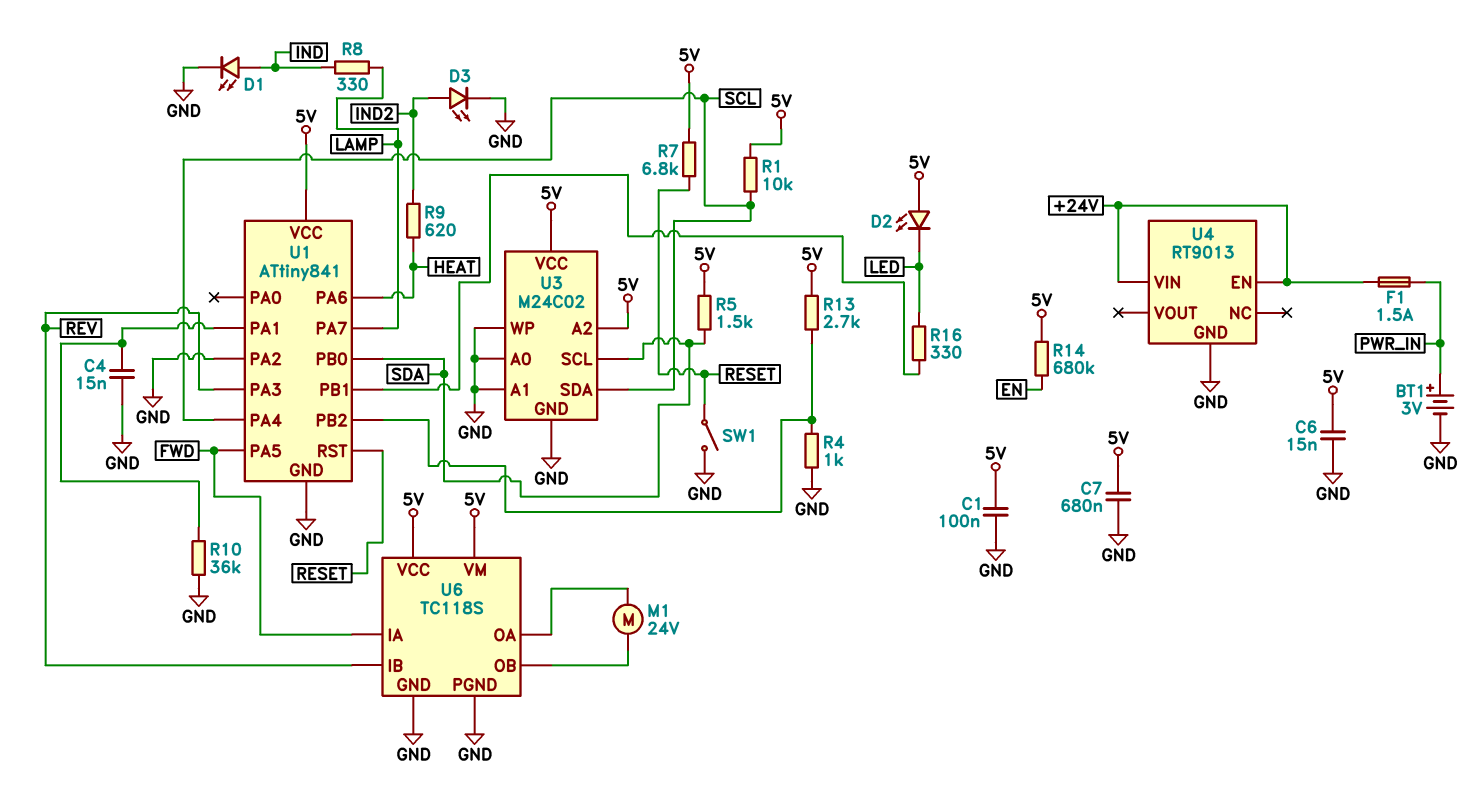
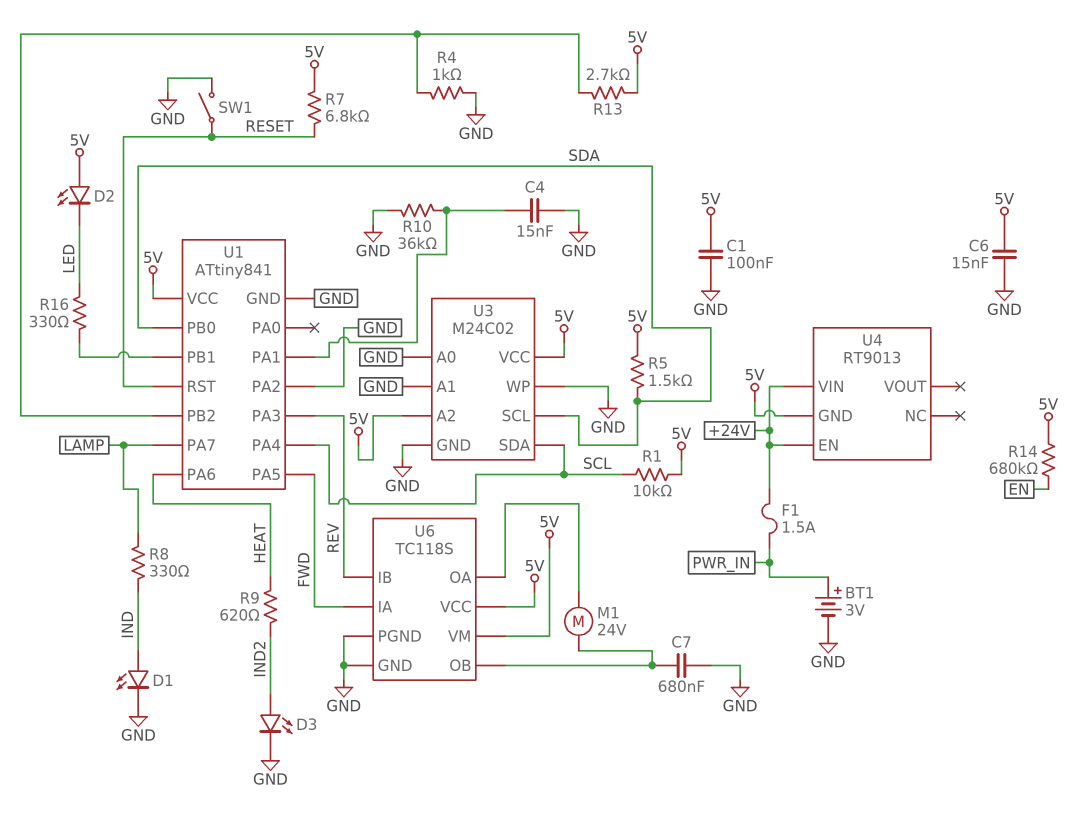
C7: 680nF (5V, GND) -> 680nF (GND, U6/OB)
U4 pin GND: GND -> 5V

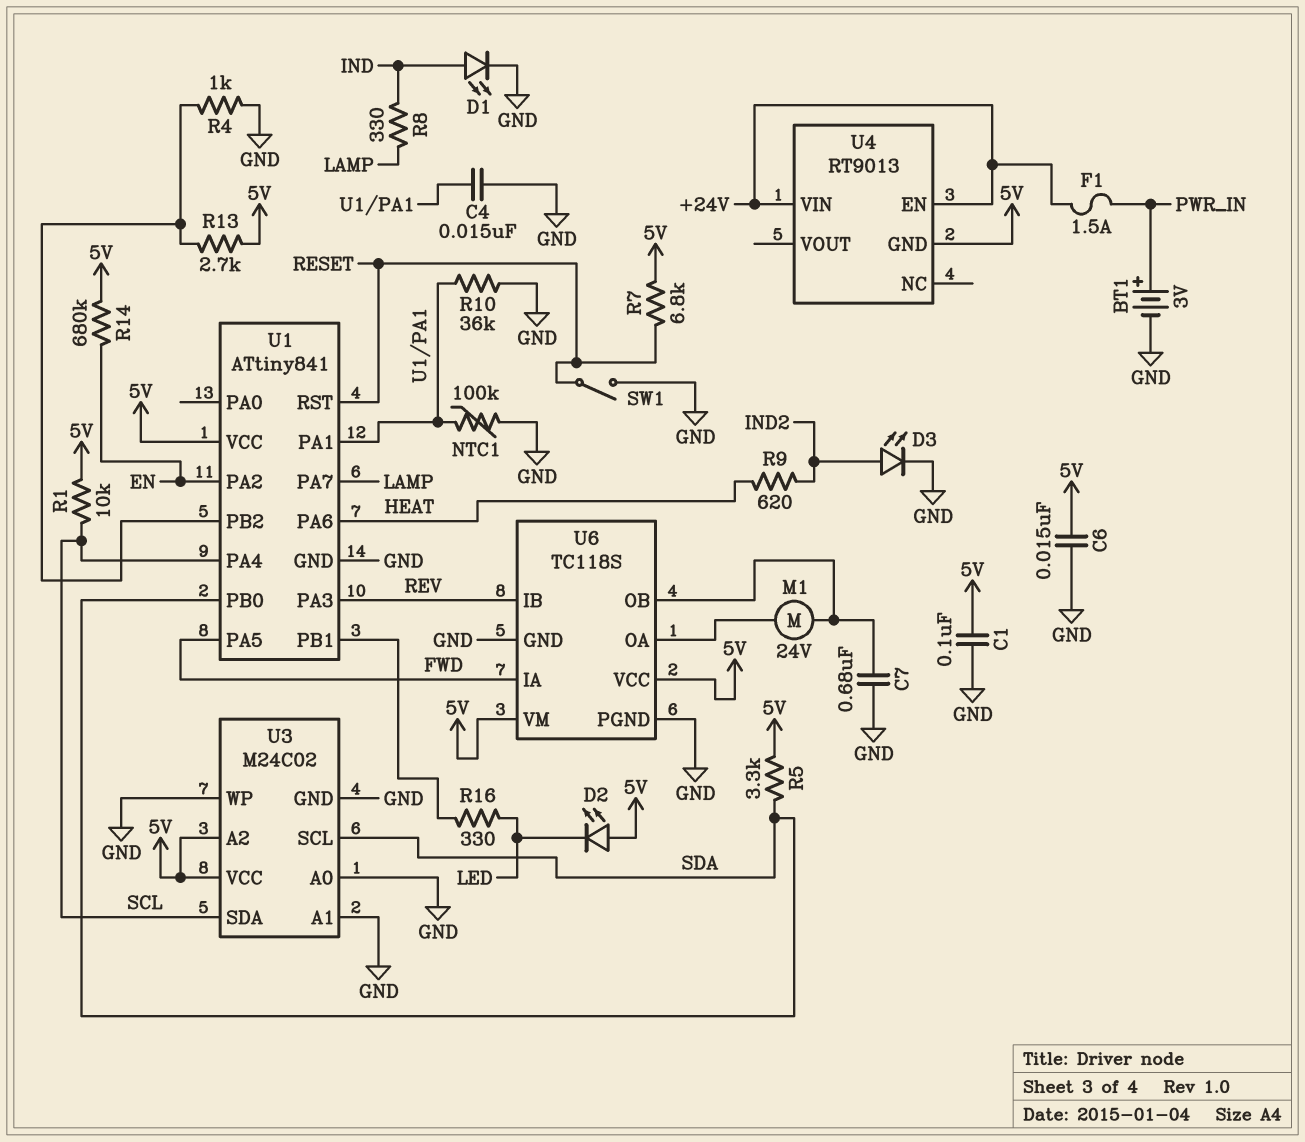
NTC1: none -> 100k (GND, U1/PA1)
R5: 1.5k (5V, SDA) -> 3.3k (5V, SDA)
U1 pin PA2: GND -> EN

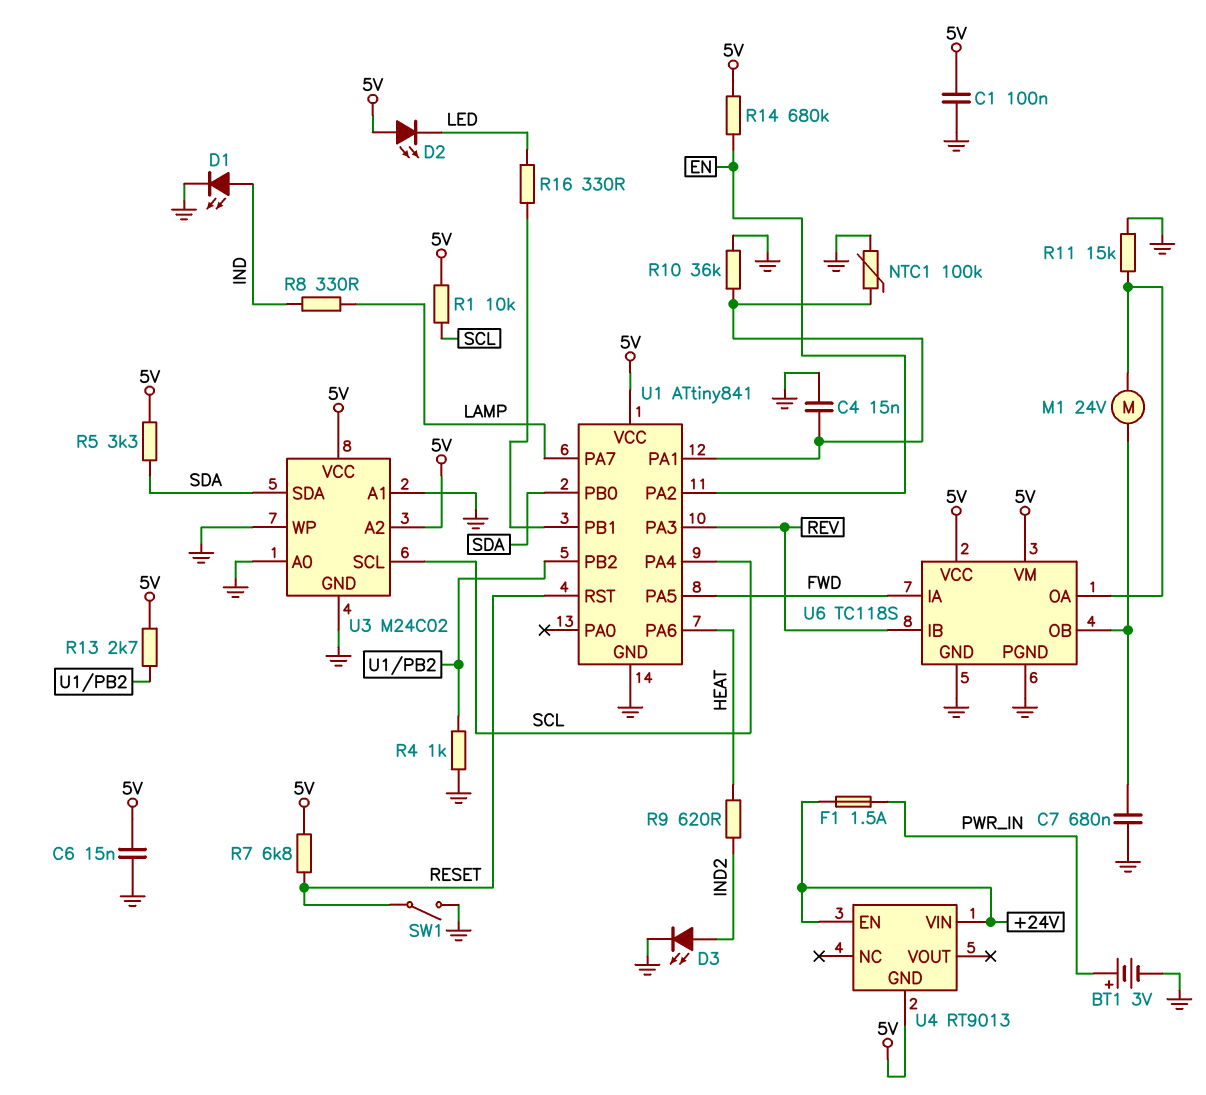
R11: none -> 15k (GND, U6/OA)
U3 pin SCL: SDA -> SCL
U3 pin SDA: SCL -> SDA

